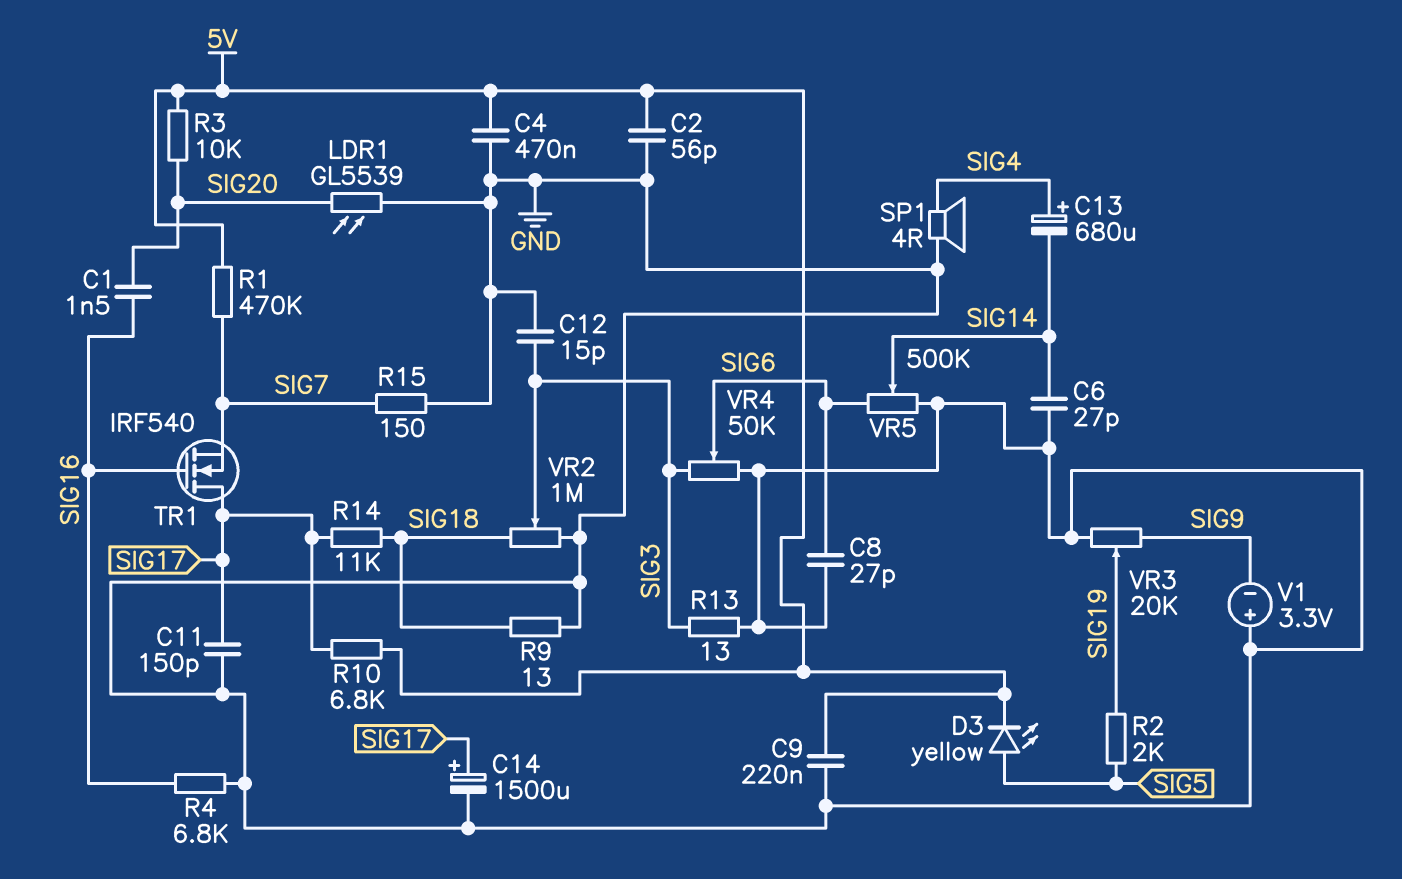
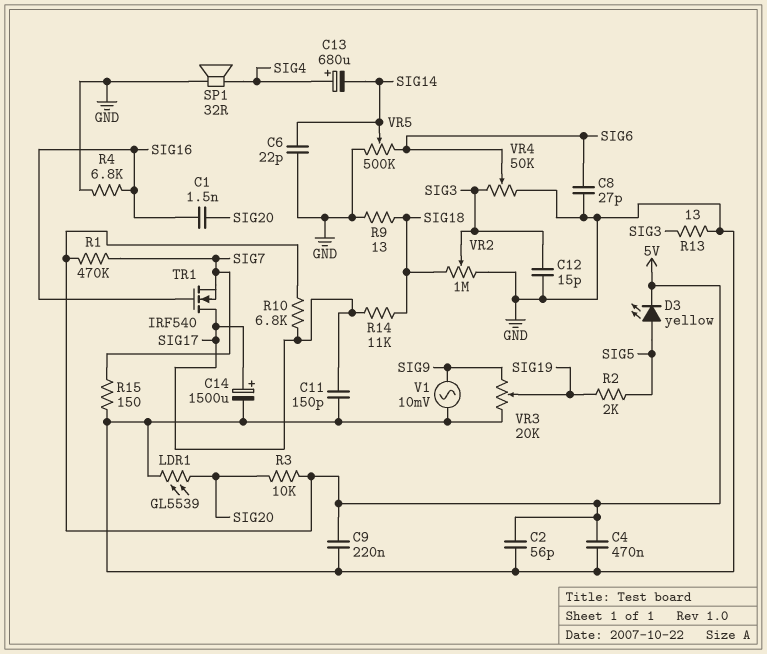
C6: 27pF (GND, SIG14) -> 22pF (GND, SIG14)
SP1: speaker 4R (GND, SIG4) -> speaker 32R (GND, SIG4)
V1: 3.3V (plus GND, minus SIG9) -> AC 10mV (GND, SIG9)

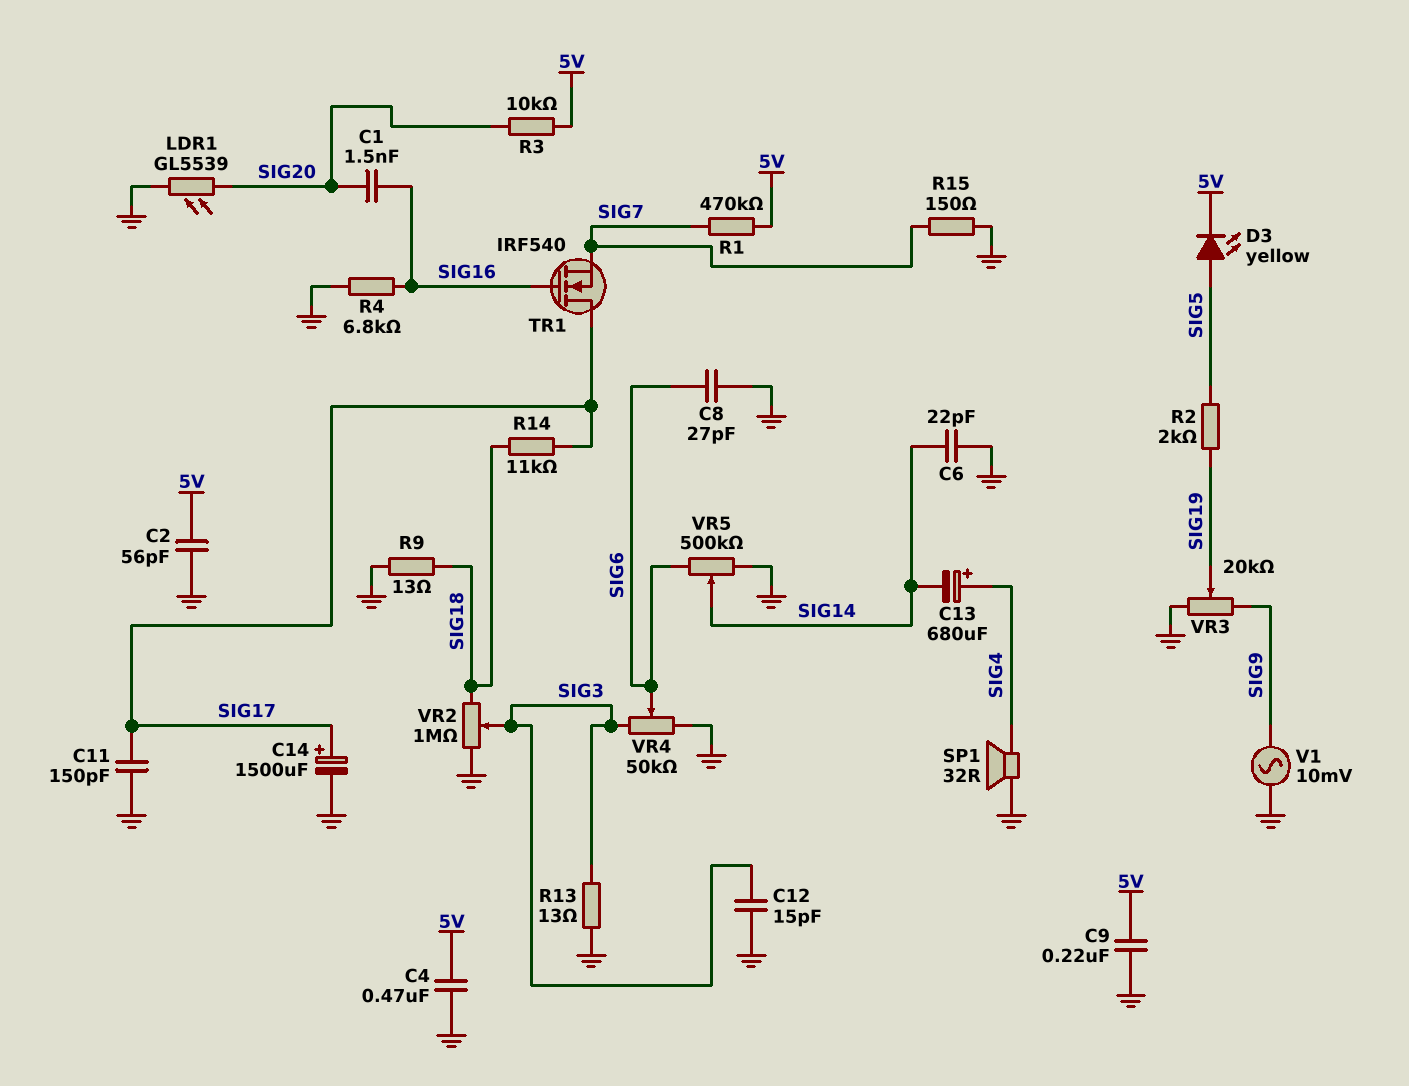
R10: 6.8k (5V, SIG17) -> none

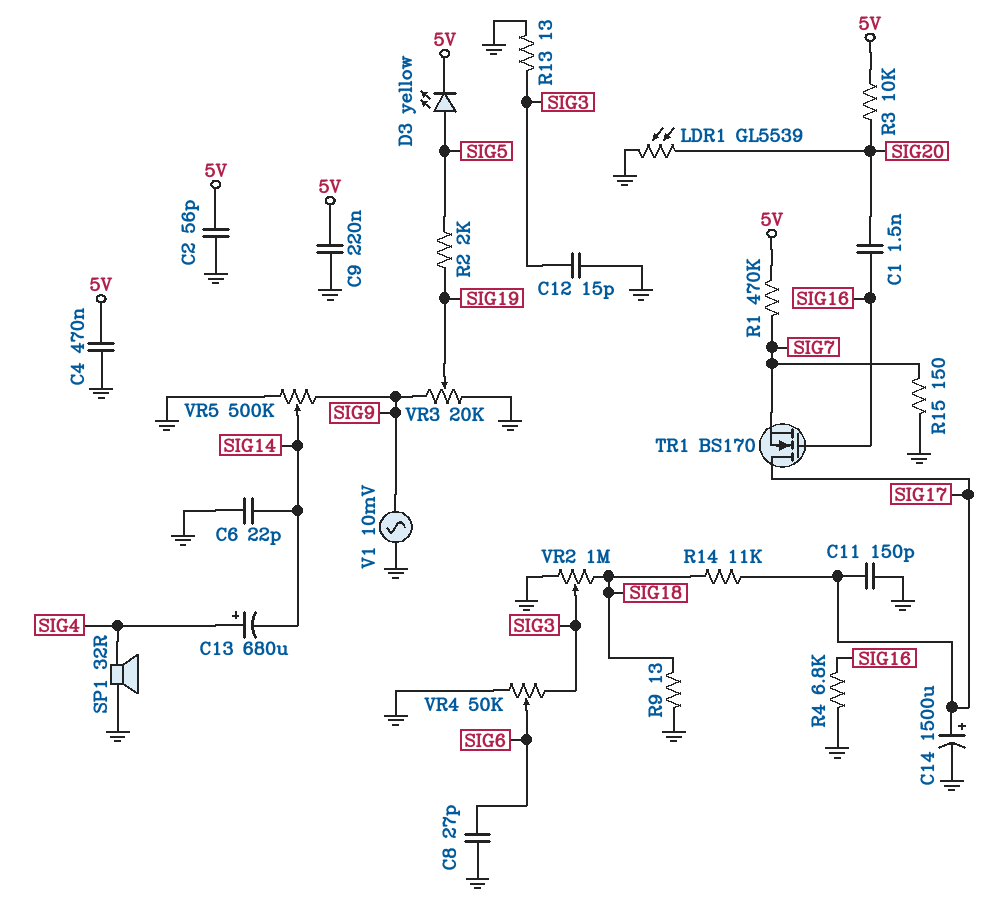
TR1: NMOS IRF540 (G SIG16, D SIG17, S SIG7) -> NMOS BS170 (G SIG16, D SIG17, S SIG7)
VR5: 500k (GND, SIG6, wiper SIG14) -> 500k (GND, SIG9, wiper SIG14)

